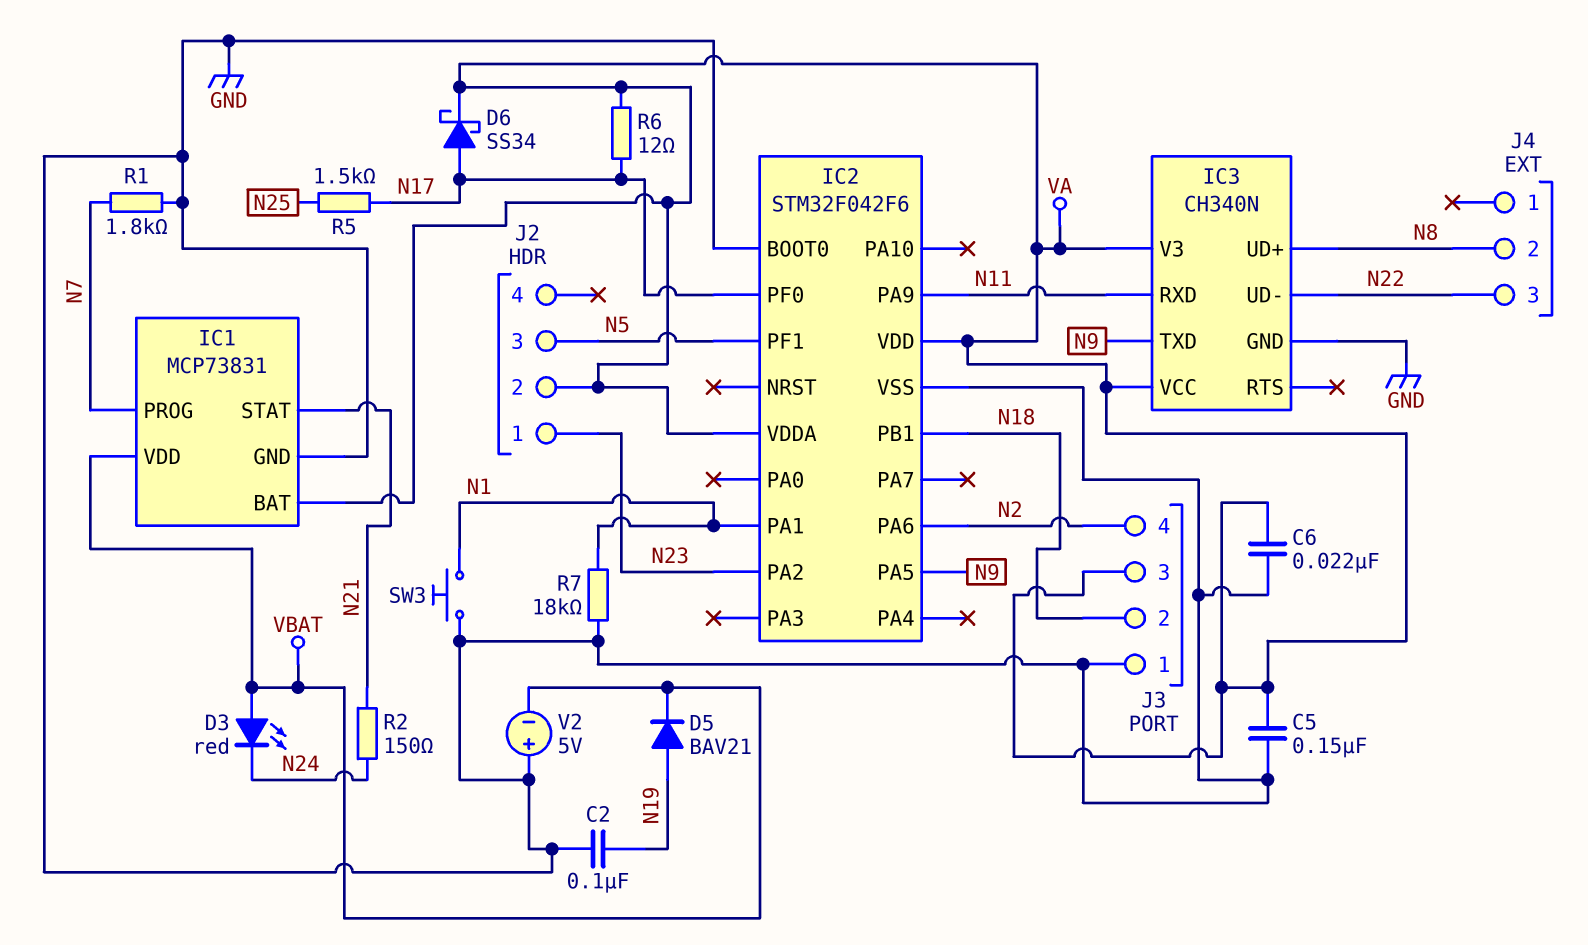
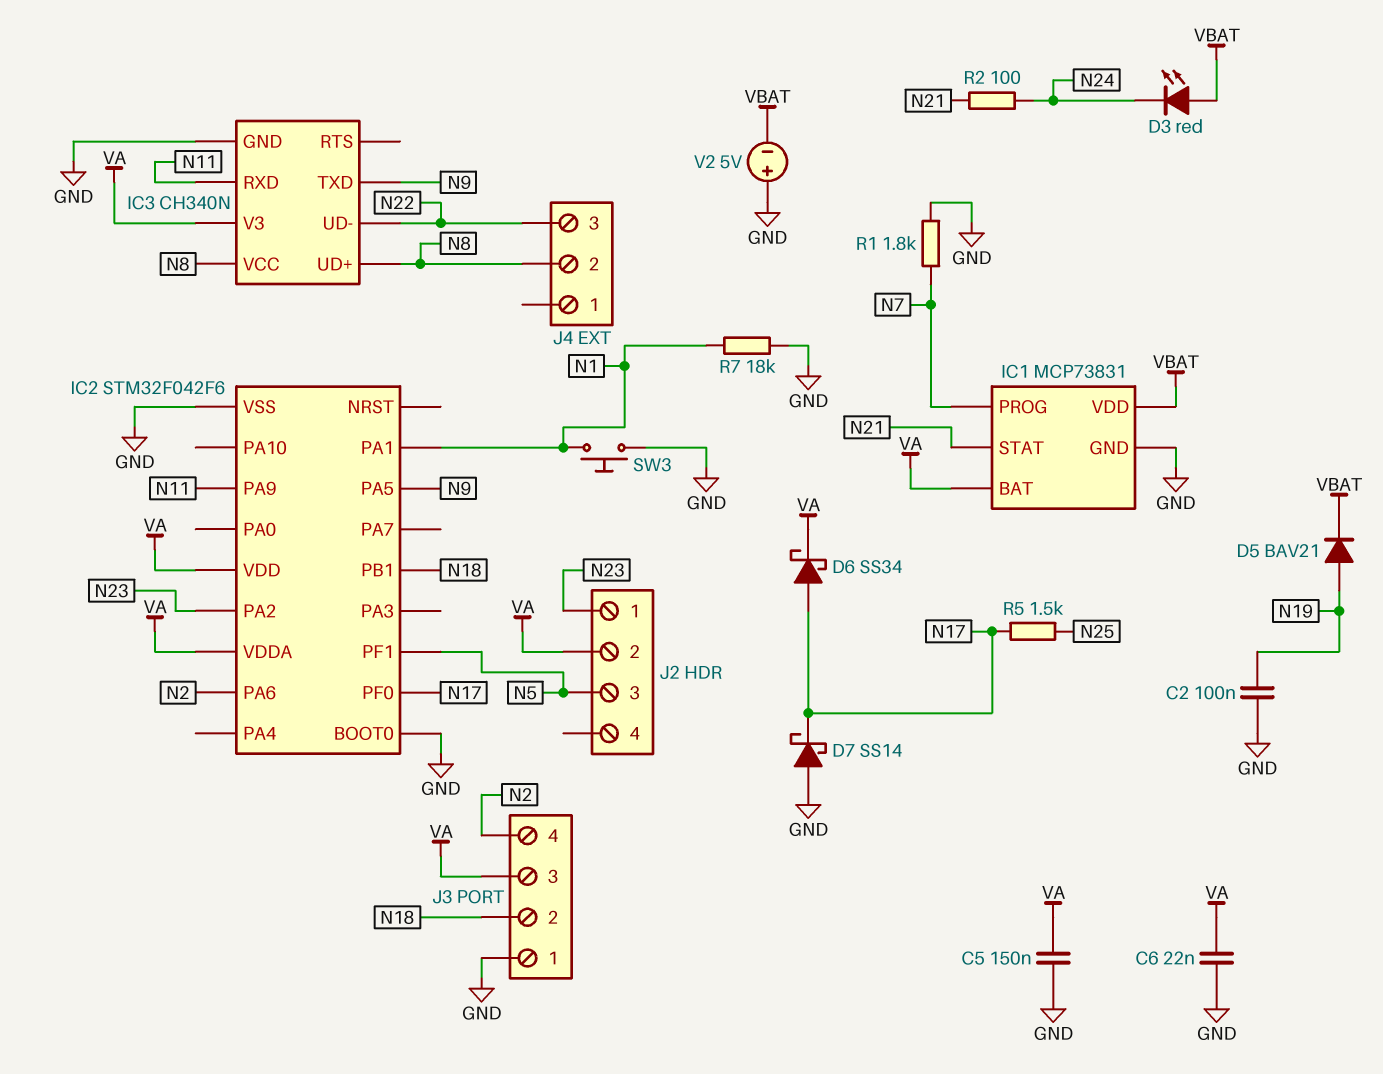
D7: none -> schottky SS14 (A GND, K N17)
IC3 pin VCC: VA -> N8
R2: 150 (N21, N24) -> 100 (N21, N24)
R6: 12 (N17, VA) -> none

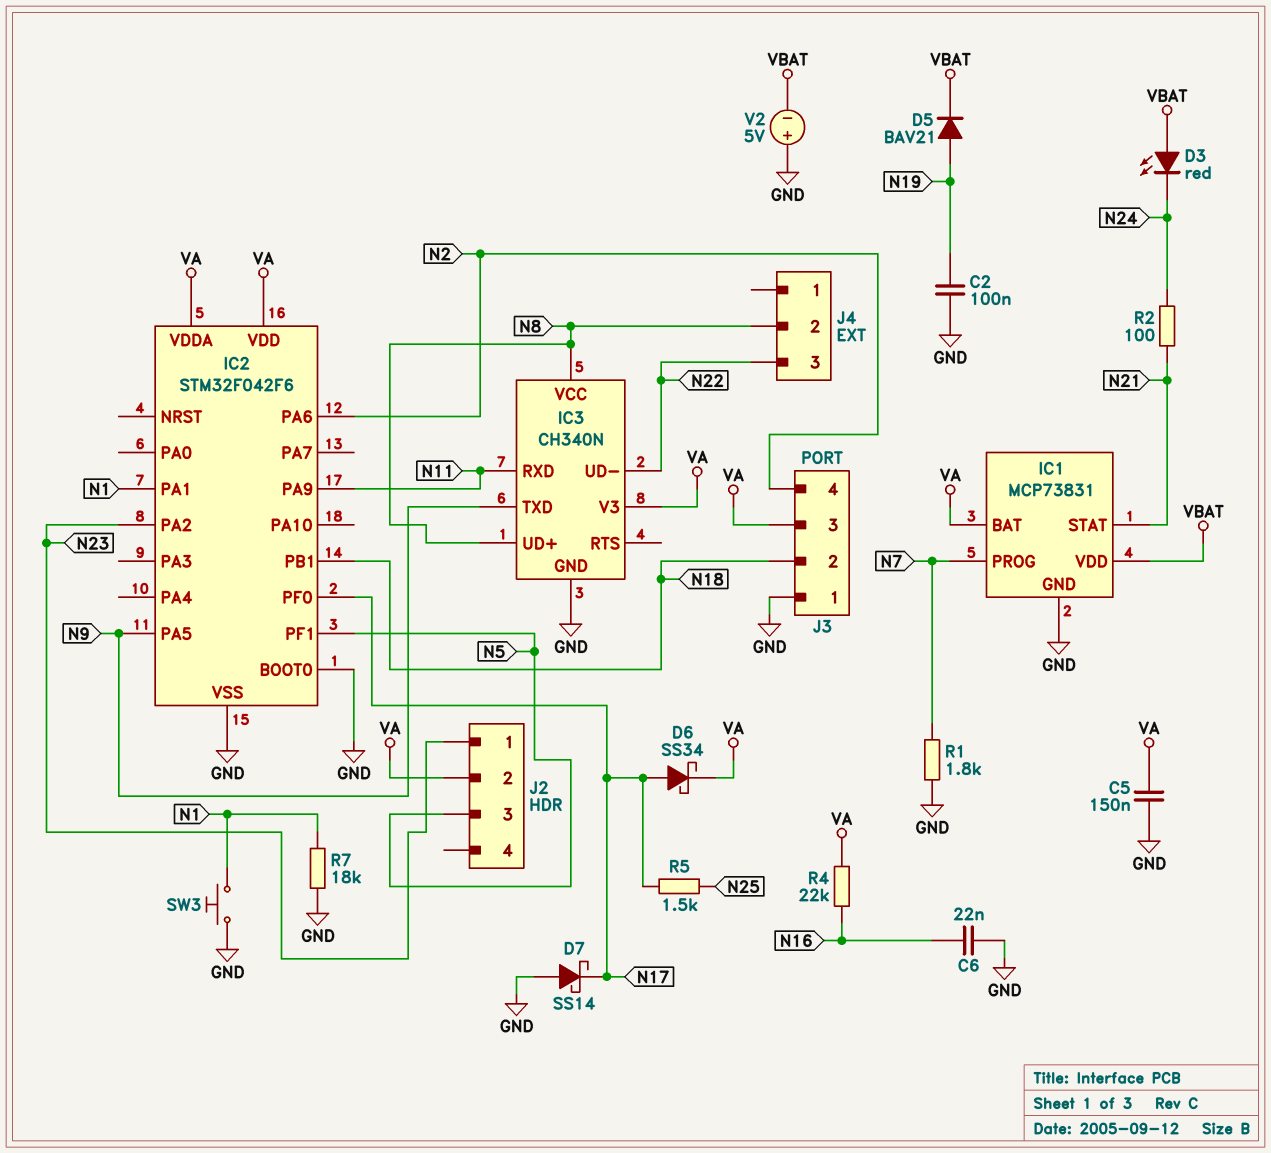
C6: 22nF (GND, VA) -> 22nF (GND, N16)
R4: none -> 22k (N16, VA)

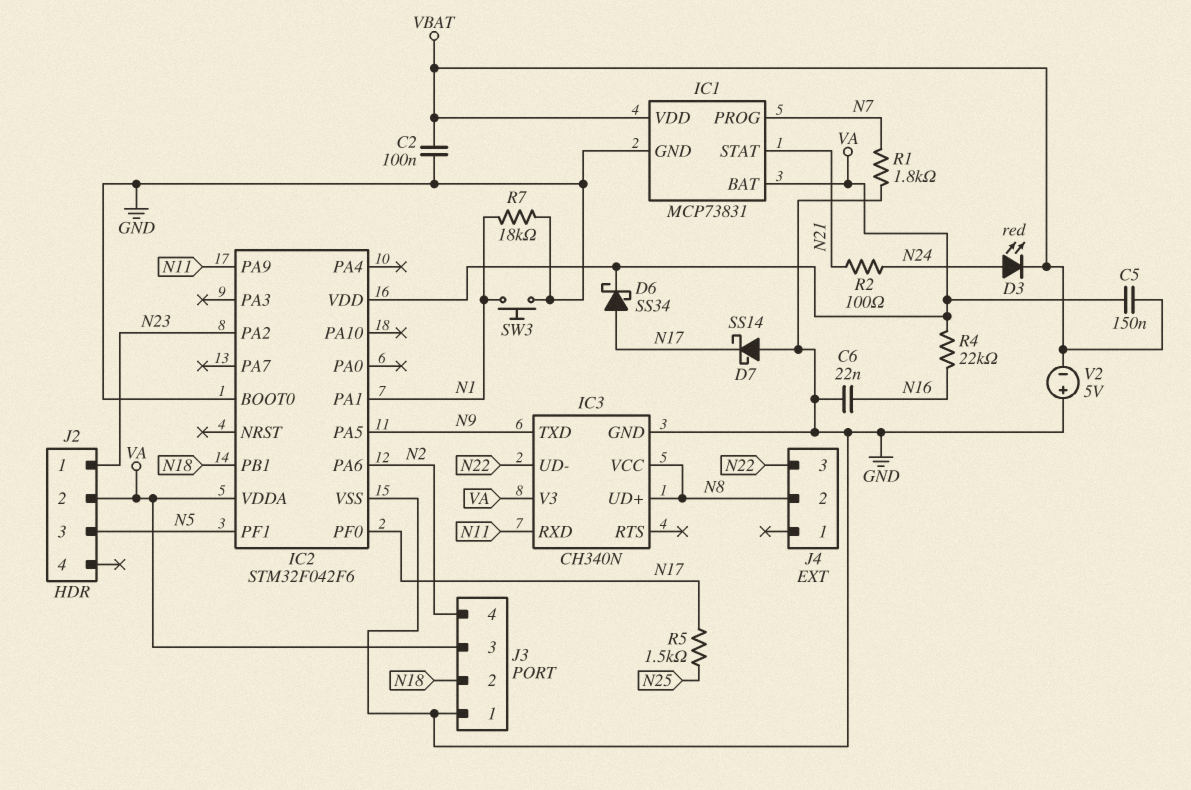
C2: 100nF (GND, N19) -> 100nF (GND, VBAT)
C5: 150nF (GND, VA) -> 150nF (VA, VBAT)
D3: LED red (A VBAT, K N24) -> LED red (A N24, K VBAT)
D5: diode BAV21 (A N19, K VBAT) -> none

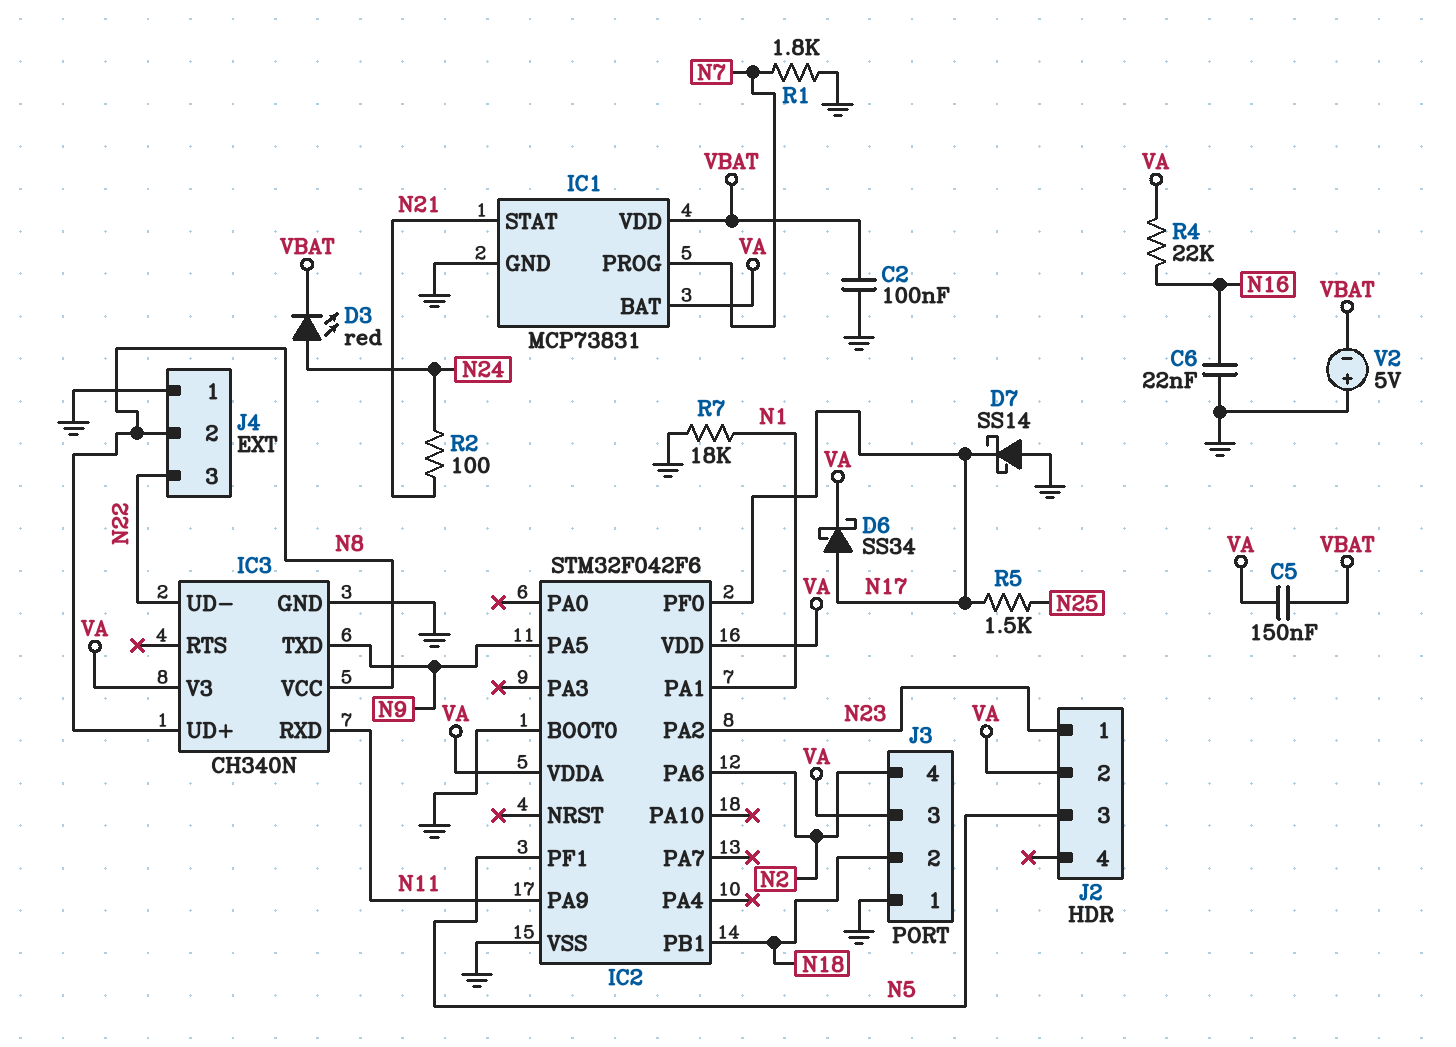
J4 pin 1: none -> GND
SW3: button (GND, N1) -> none

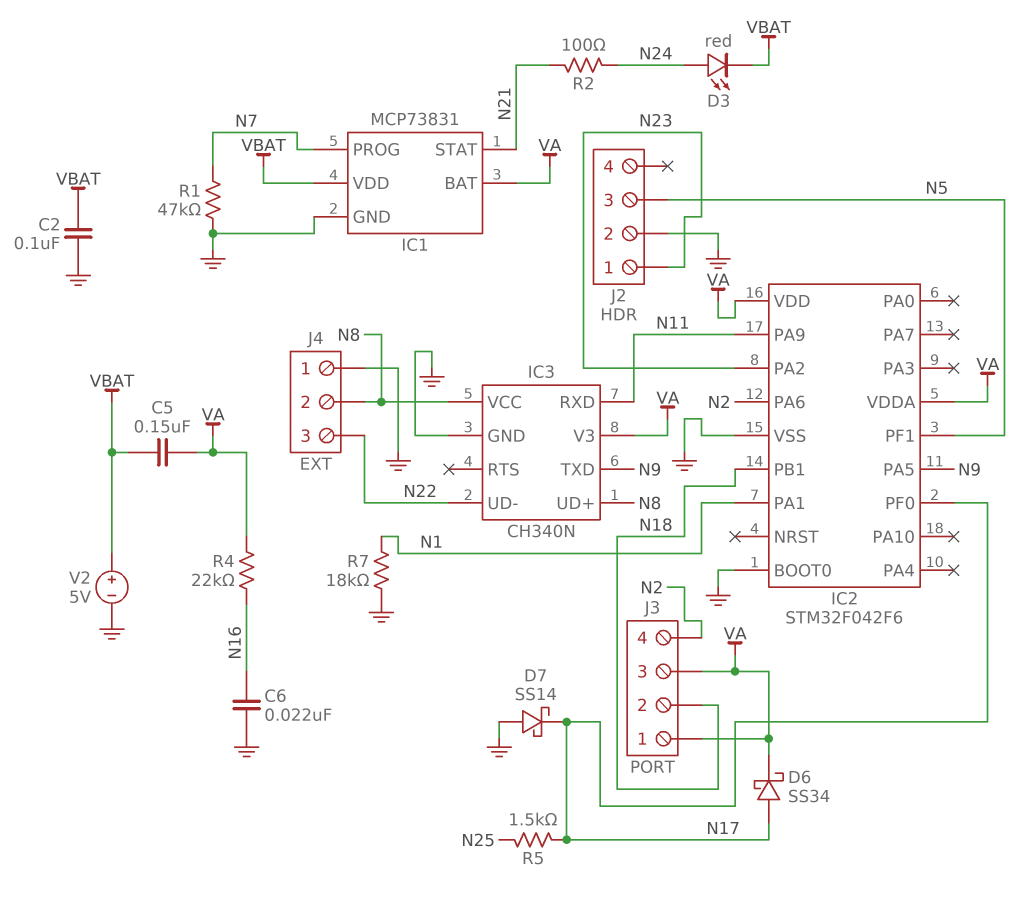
J2 pin 2: VA -> GND
J3 pin 1: GND -> VA
R1: 1.8k (GND, N7) -> 47k (GND, N7)
V2: 5V (plus GND, minus VBAT) -> 5V (plus VBAT, minus GND)

